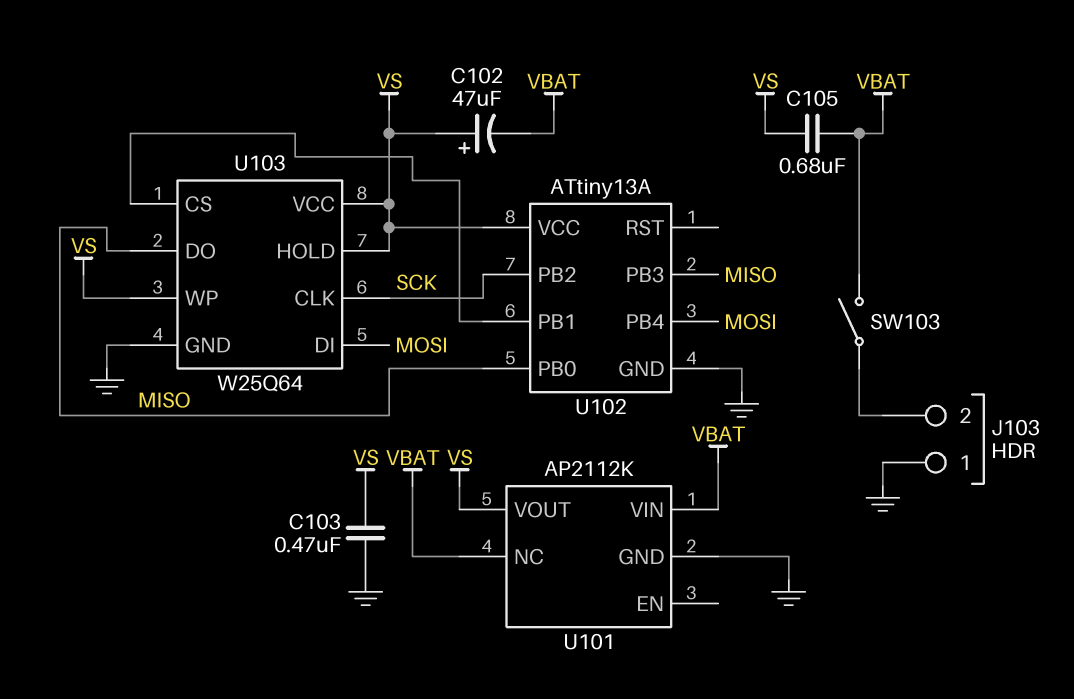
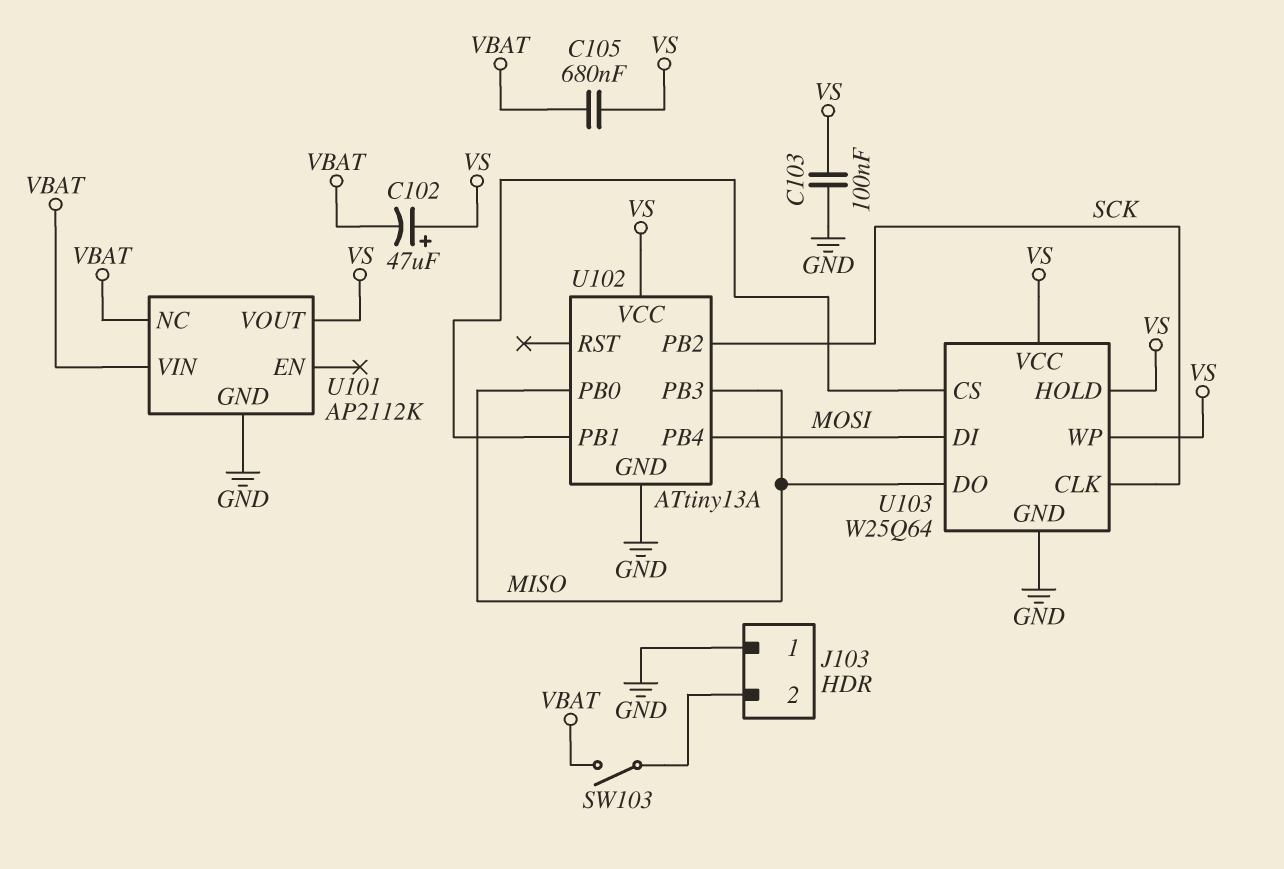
C103: 470nF (GND, VS) -> 100nF (GND, VS)

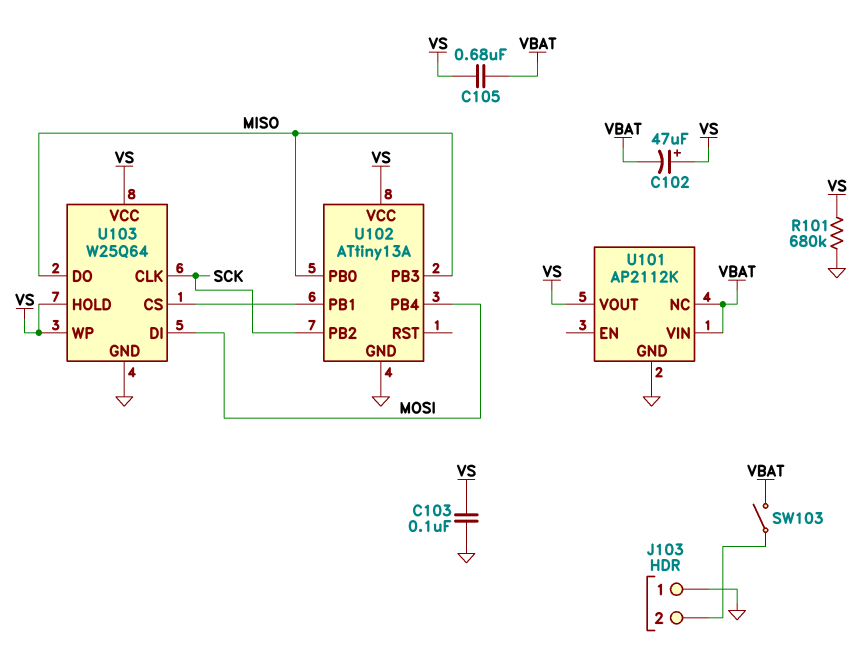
R101: none -> 680k (GND, VS)

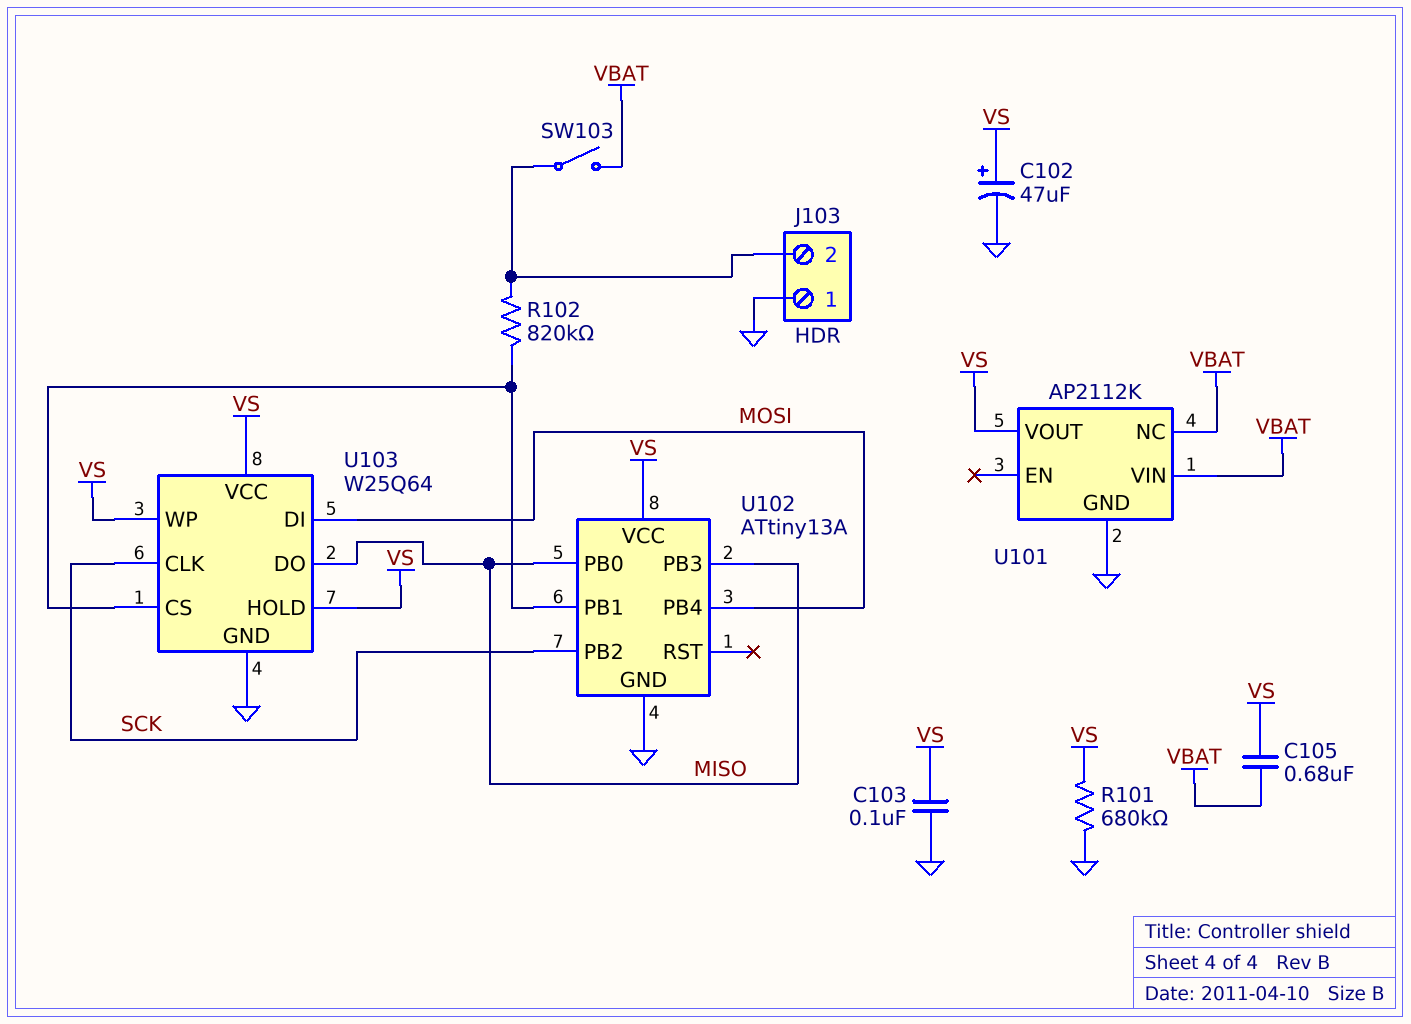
C102: 47uF (plus VS, minus VBAT) -> 47uF (plus VS, minus GND)
R102: none -> 820k (J103/2, U102/PB1)

